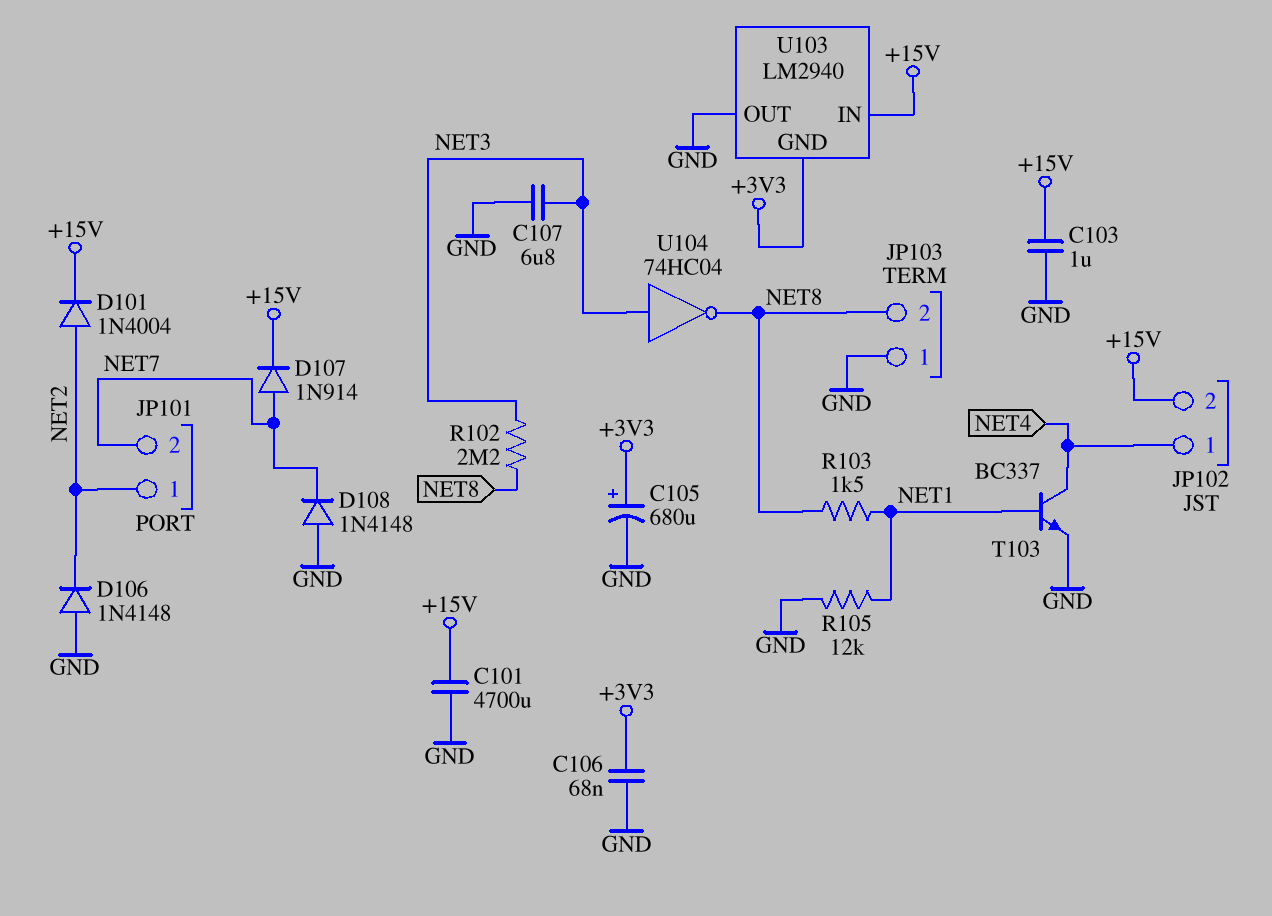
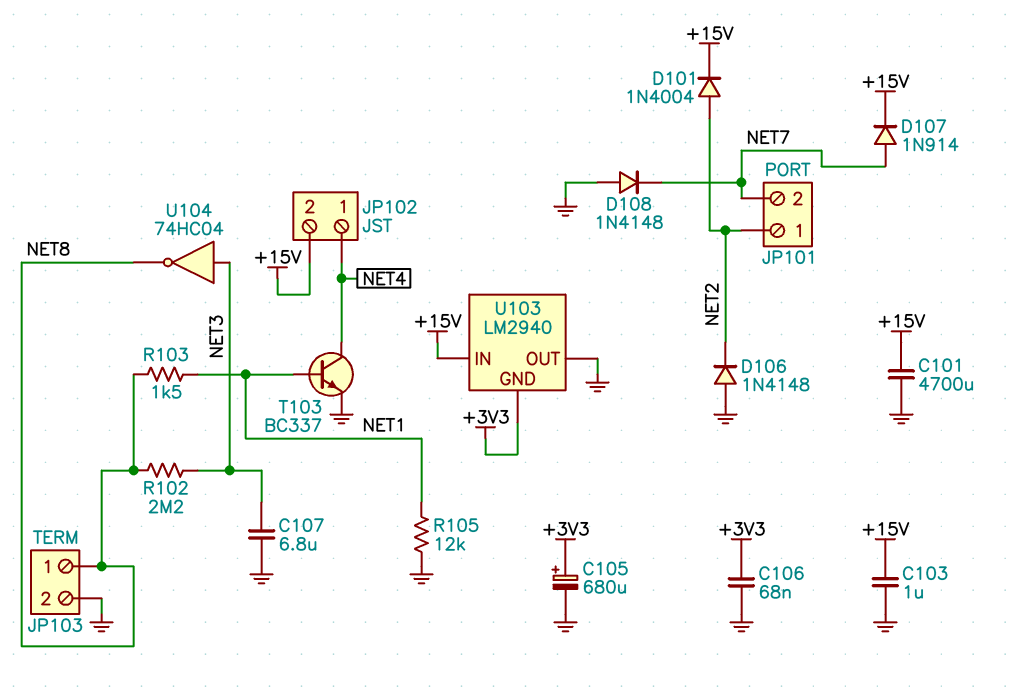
JP103 pin 1: GND -> NET8
JP103 pin 2: NET8 -> GND

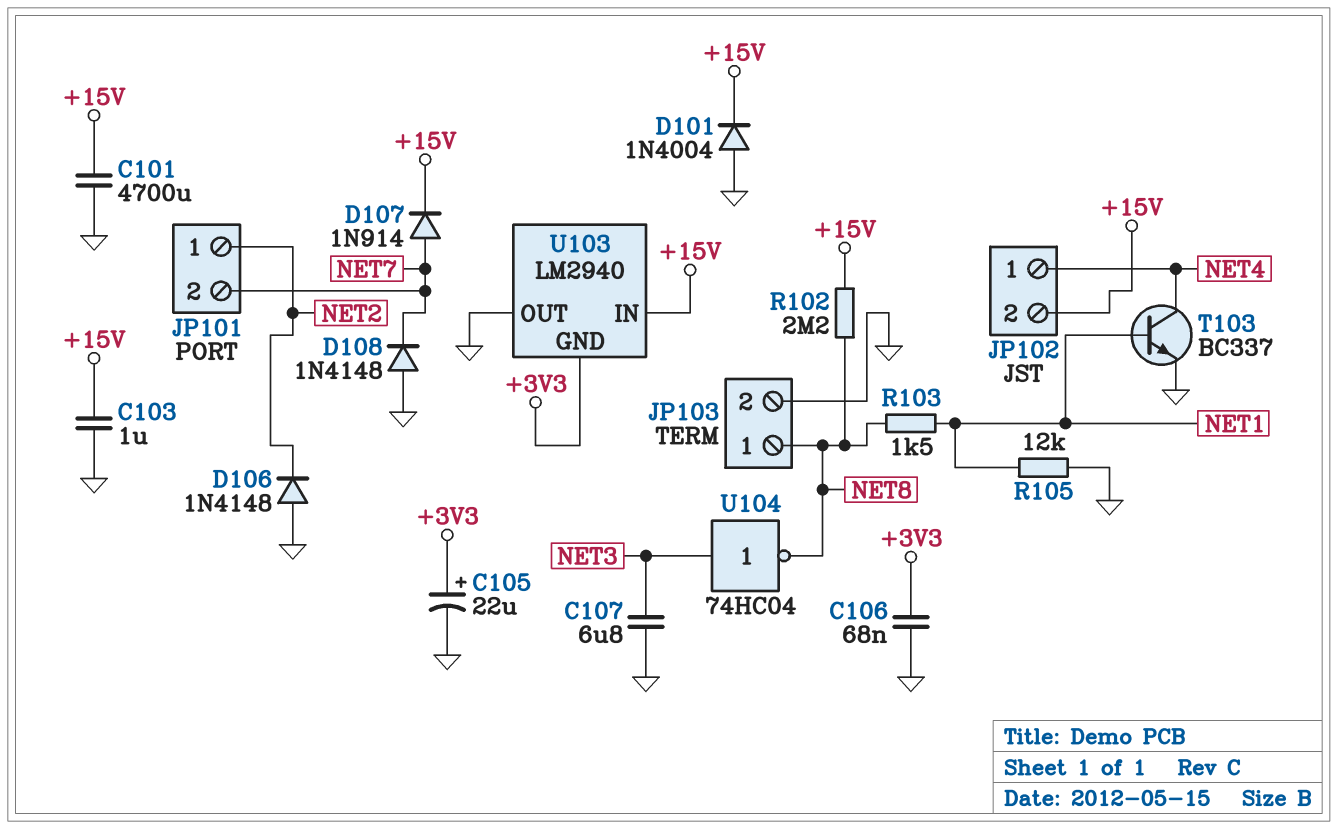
C105: 680uF (plus +3V3, minus GND) -> 22uF (plus +3V3, minus GND)
D101: diode 1N4004 (A NET2, K +15V) -> diode 1N4004 (A GND, K +15V)
R102: 2.2M (NET3, NET8) -> 2.2M (+15V, NET8)

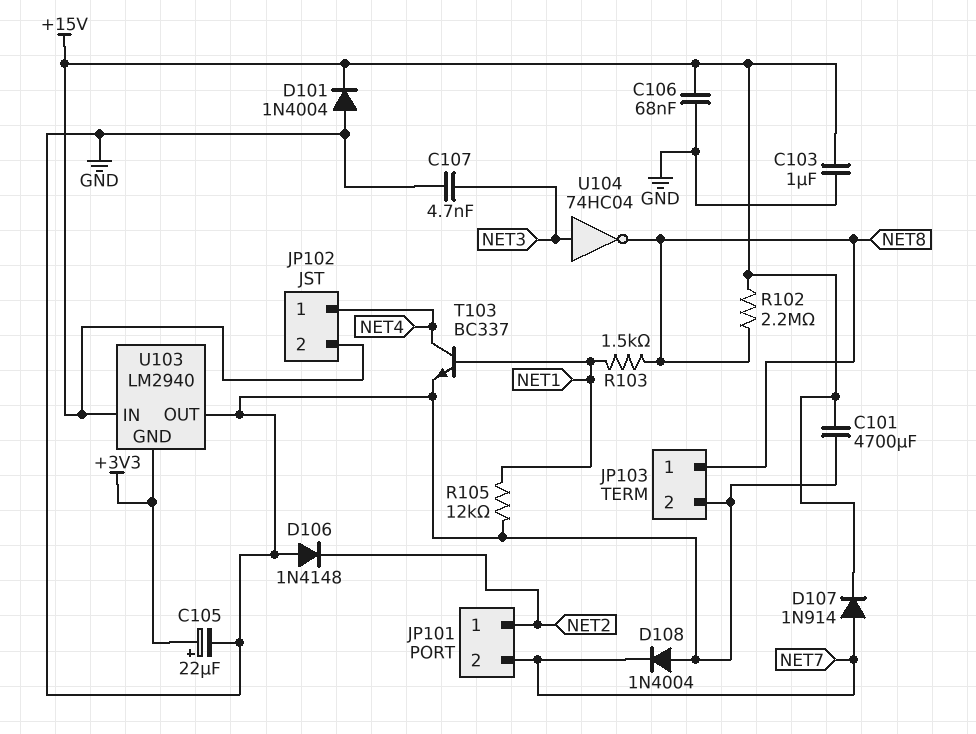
C106: 68nF (+3V3, GND) -> 68nF (+15V, GND)
C107: 6.8uF (GND, NET3) -> 4.7nF (GND, NET3)
D108: diode 1N4148 (A GND, K NET7) -> diode 1N4004 (A GND, K NET7)

